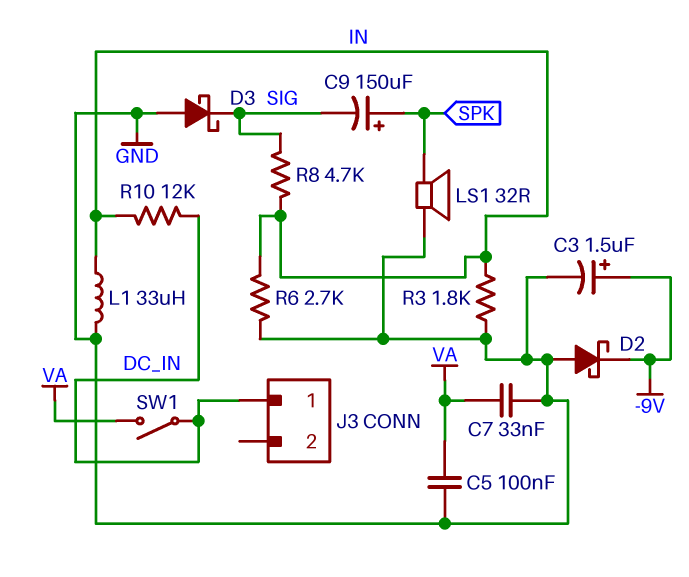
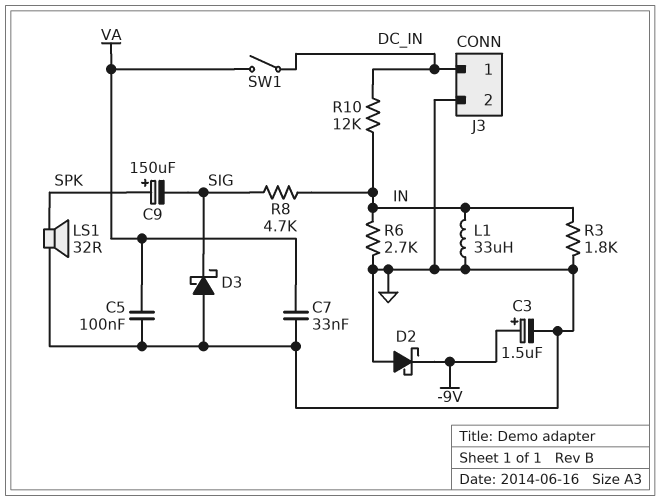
J3 pin 2: none -> GND

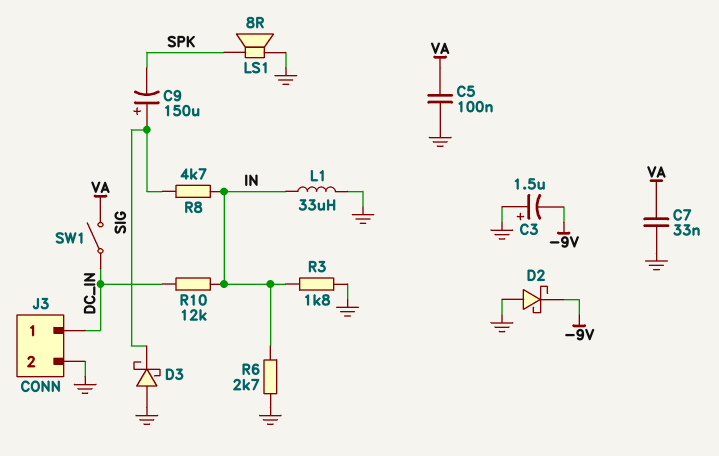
C3: 1.5uF (plus -9V, minus GND) -> 1.5uF (plus GND, minus -9V)
C9: 150uF (plus SPK, minus SIG) -> 150uF (plus SIG, minus SPK)
LS1: speaker 32R (GND, SPK) -> speaker 8R (GND, SPK)

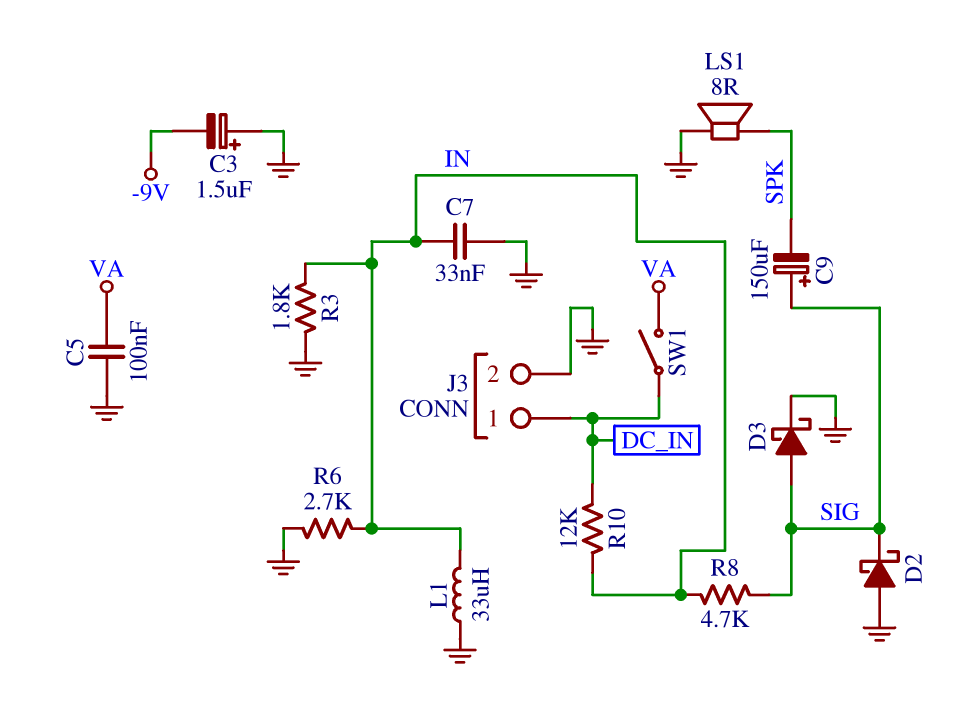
C7: 33nF (GND, VA) -> 33nF (GND, IN)
D2: schottky (A GND, K -9V) -> schottky (A GND, K SIG)
D3: schottky (A GND, K SIG) -> schottky (A SIG, K GND)

